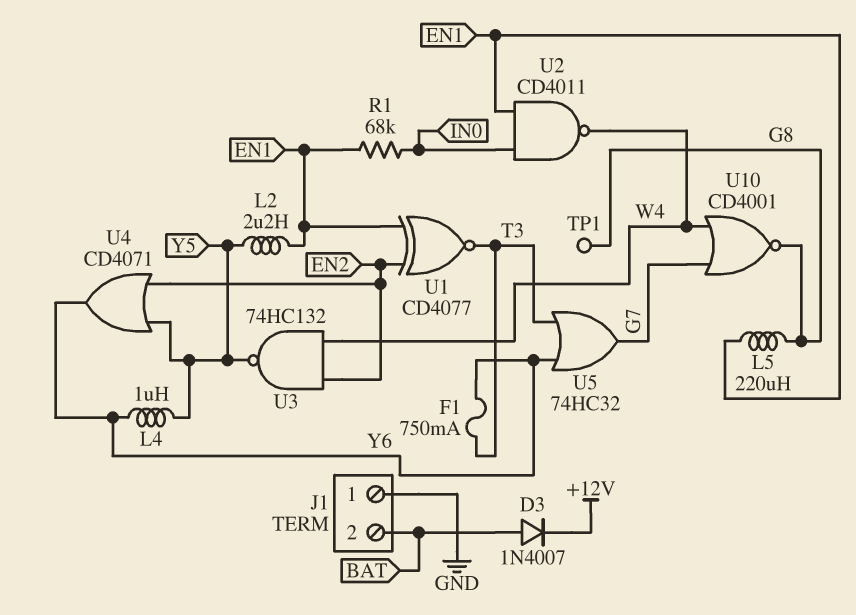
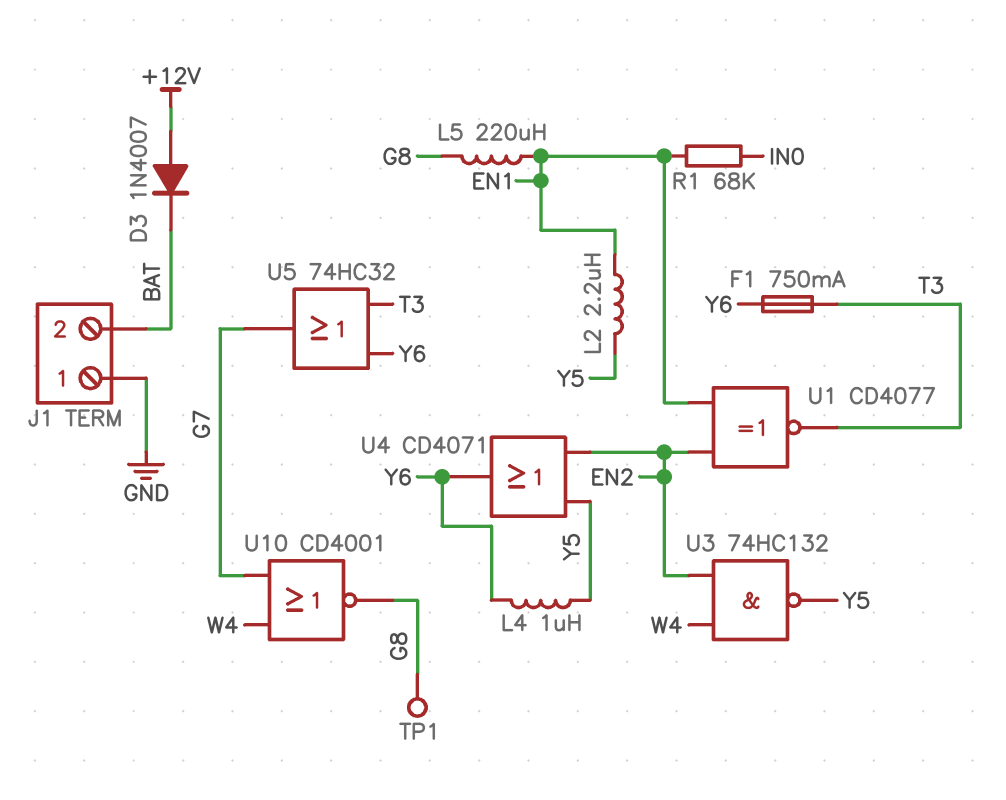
D3: diode 1N4007 (A BAT, K +12V) -> diode 1N4007 (A +12V, K BAT)
U2: NAND CD4011 (in EN1, in IN0, out W4) -> none

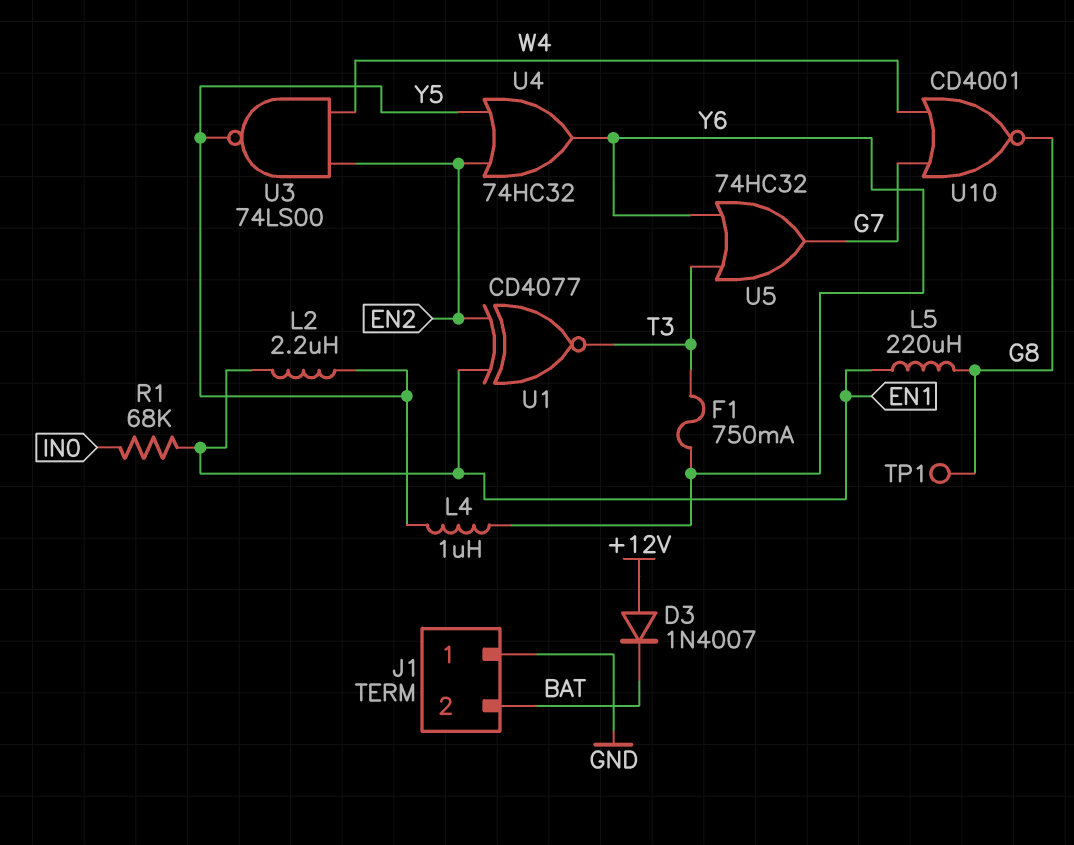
U3: NAND 74HC132 (in EN2, in W4, out Y5) -> NAND 74LS00 (in EN2, in W4, out Y5)
U4: OR CD4071 (in EN2, in Y5, out Y6) -> OR 74HC32 (in EN2, in Y5, out Y6)

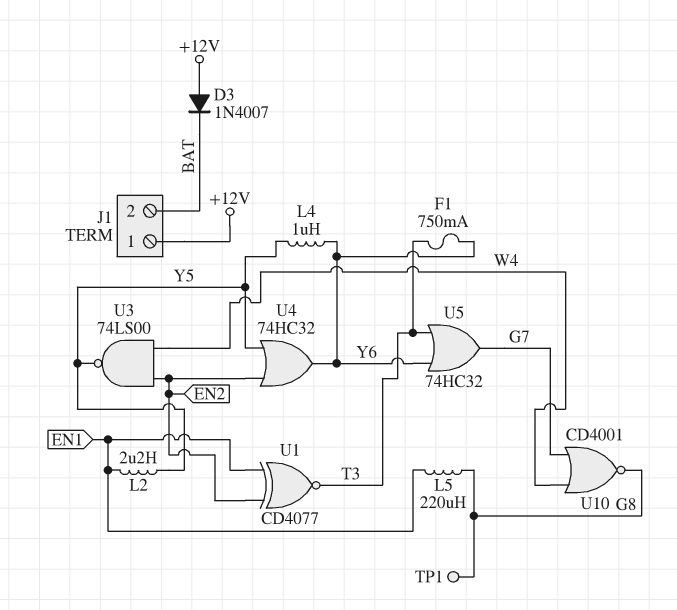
J1 pin 1: GND -> +12V
R1: 68k (EN1, IN0) -> none

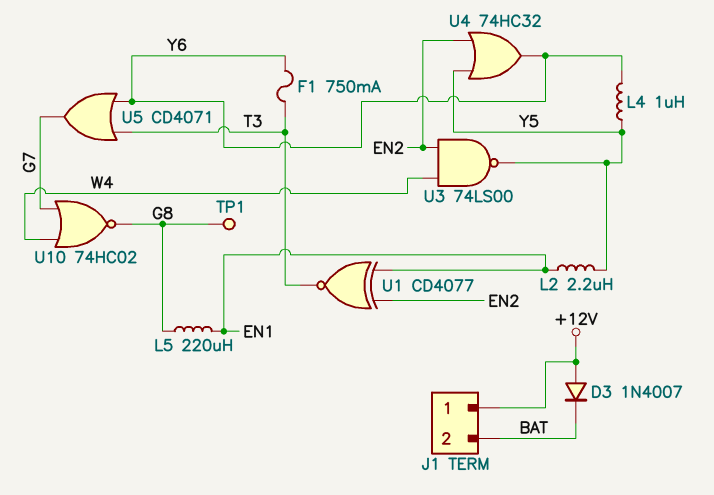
U5: OR 74HC32 (in T3, in Y6, out G7) -> OR CD4071 (in T3, in Y6, out G7)
U10: NOR CD4001 (in G7, in W4, out G8) -> NOR 74HC02 (in G7, in W4, out G8)

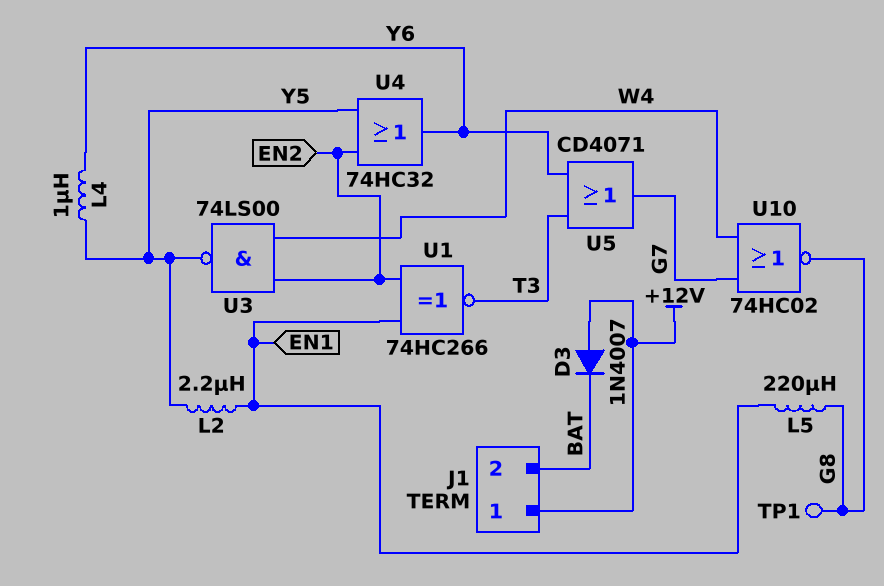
F1: 750mA (T3, Y6) -> none
U1: XNOR CD4077 (in EN1, in EN2, out T3) -> XNOR 74HC266 (in EN1, in EN2, out T3)

